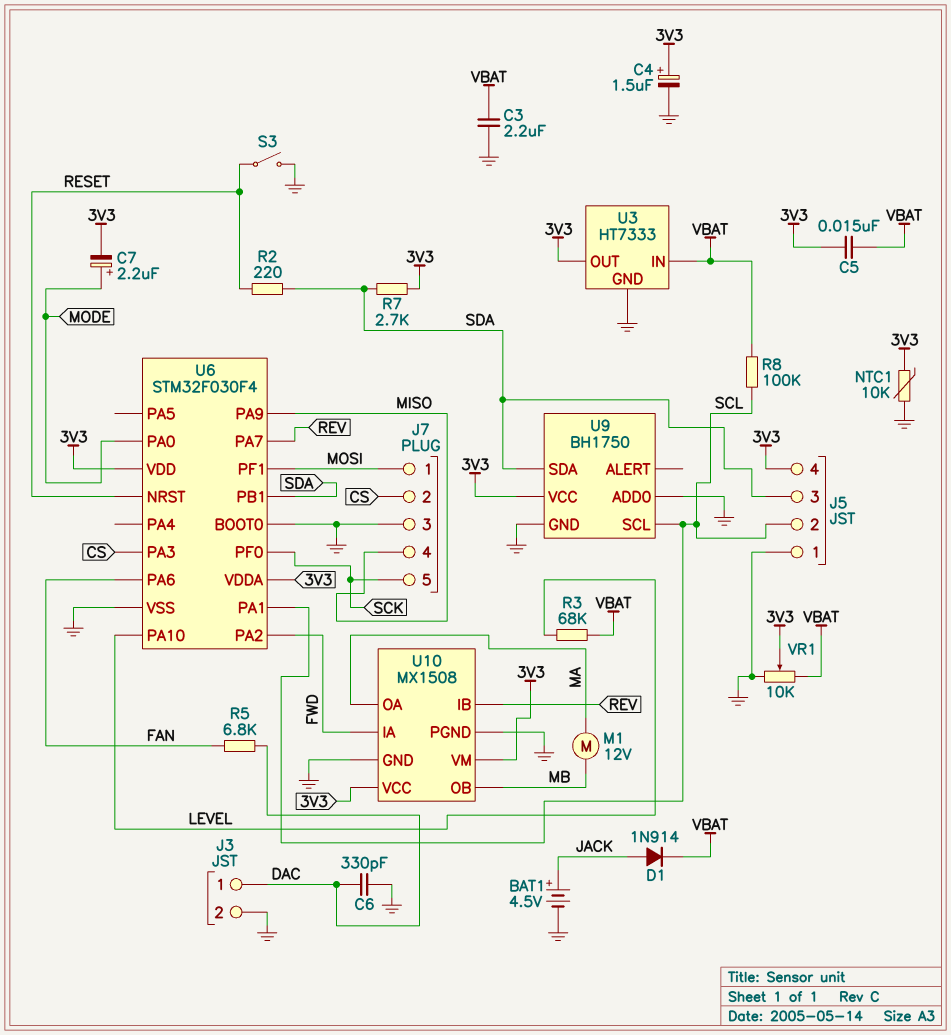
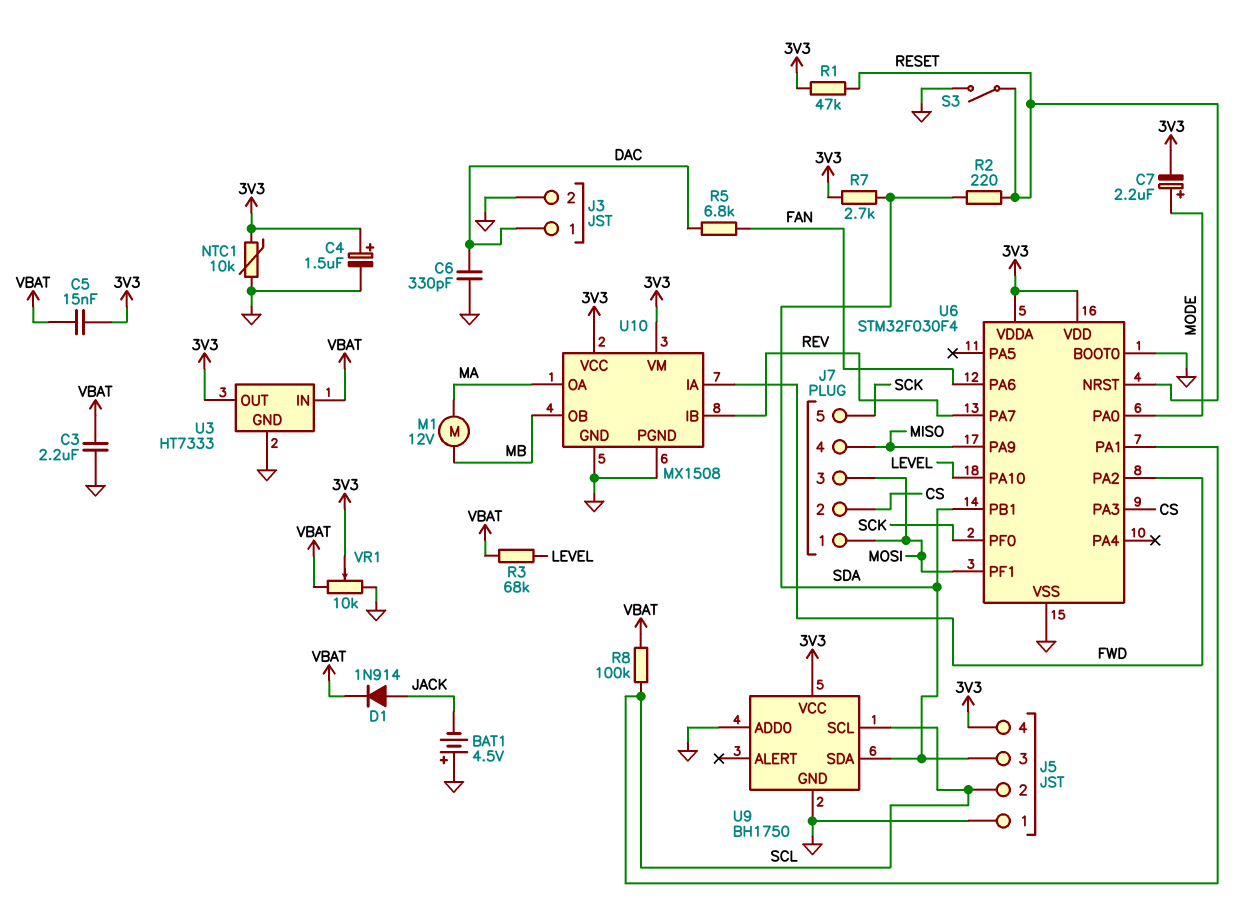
BAT1: 4.5V (plus JACK, minus GND) -> 4.5V (plus GND, minus JACK)
J7 pin 3: GND -> MOSI
R1: none -> 47k (3V3, RESET)

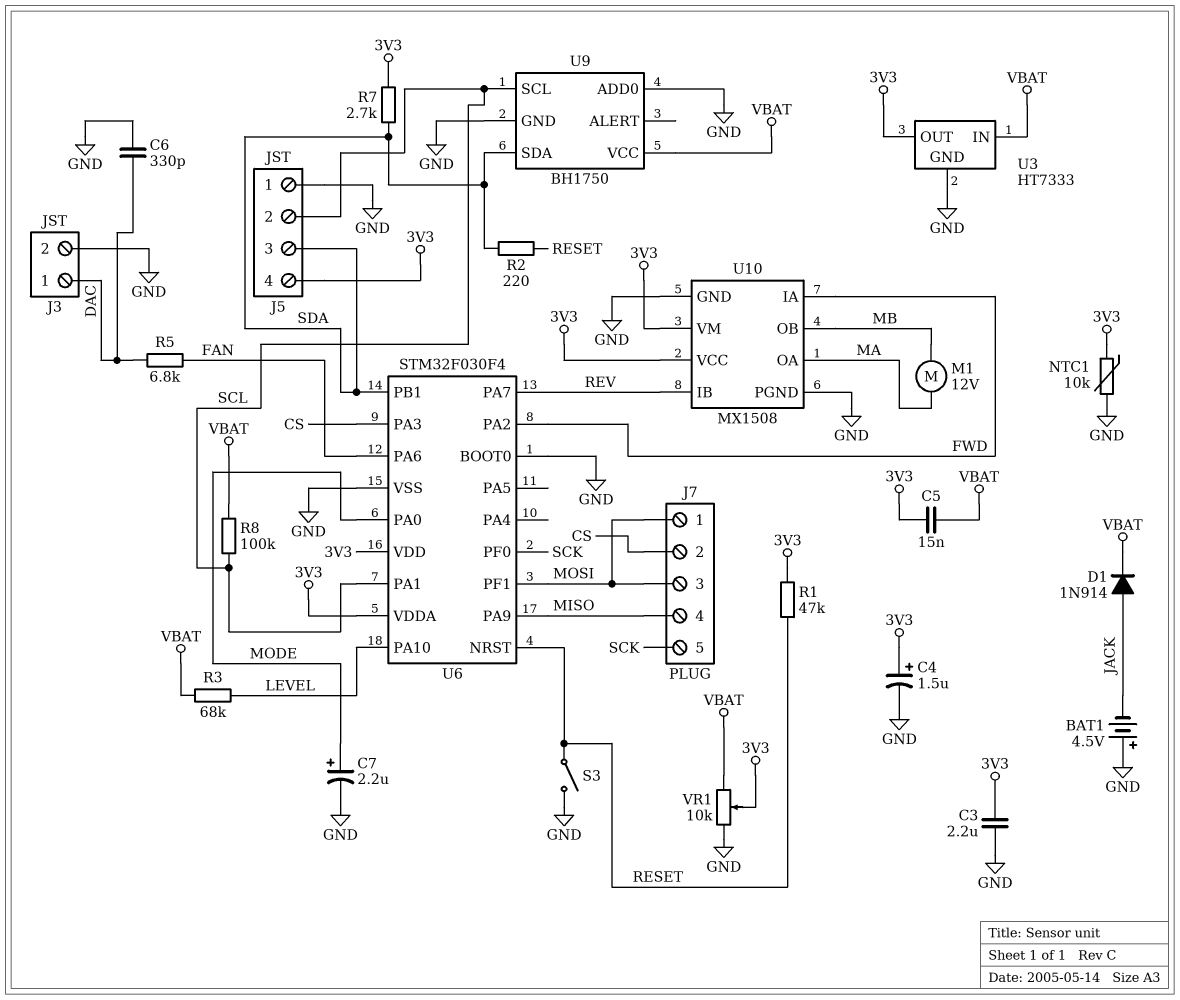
C3: 2.2uF (GND, VBAT) -> 2.2uF (3V3, GND)
C7: 2.2uF (plus MODE, minus 3V3) -> 2.2uF (plus MODE, minus GND)
U9 pin VCC: 3V3 -> VBAT

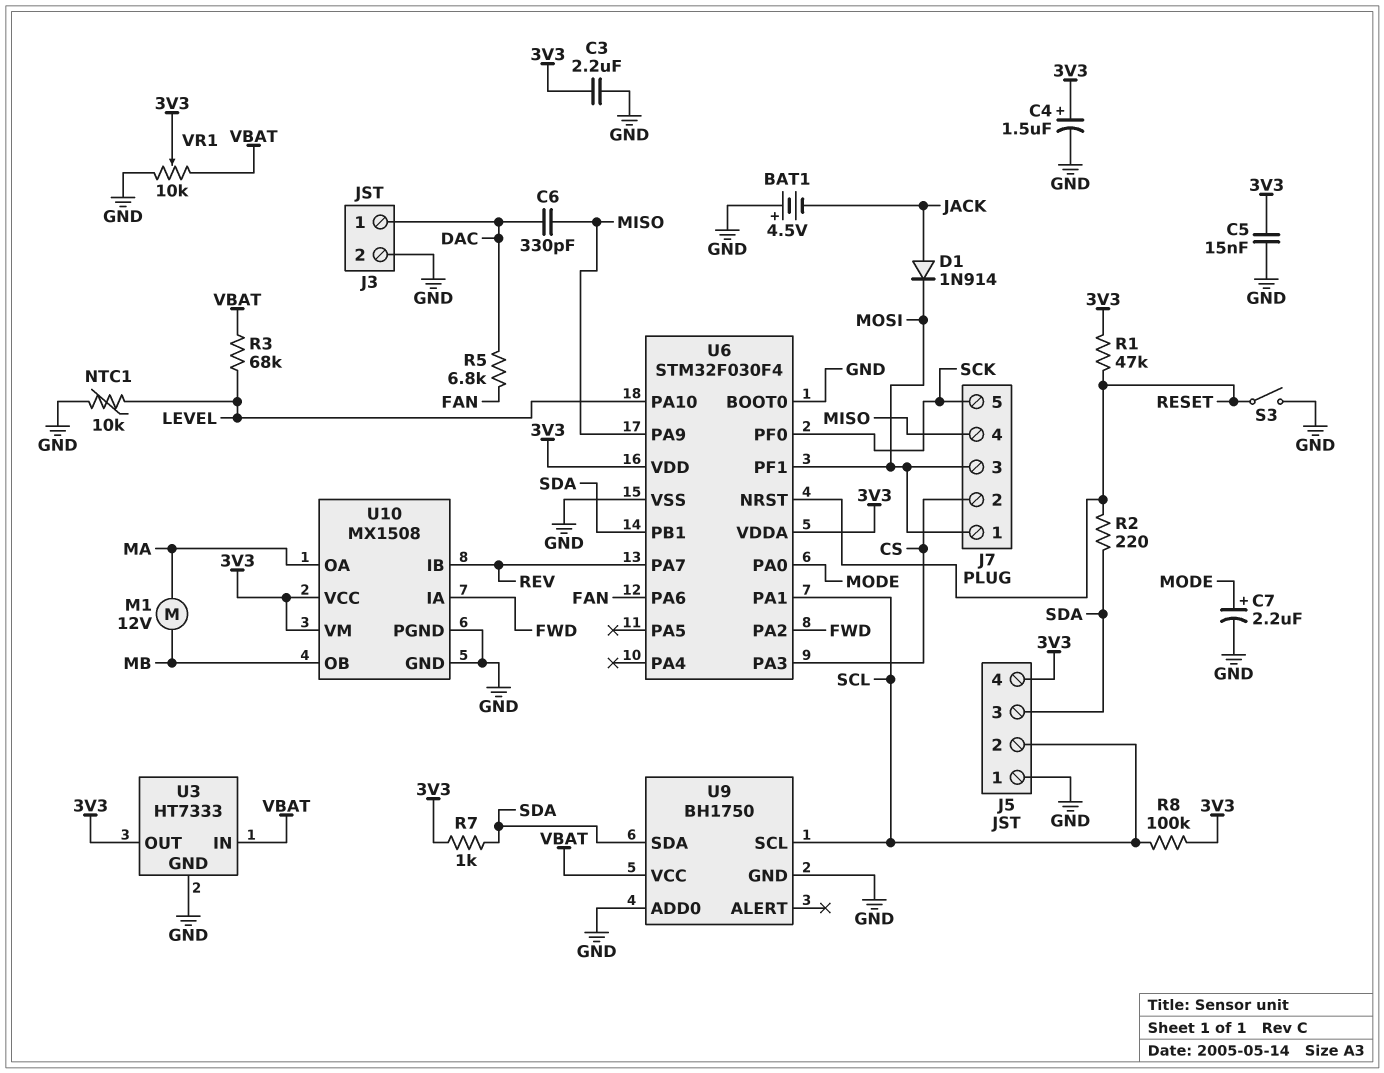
C5: 15nF (3V3, VBAT) -> 15nF (3V3, GND)
C6: 330pF (DAC, GND) -> 330pF (DAC, MISO)
D1: diode 1N914 (A JACK, K VBAT) -> diode 1N914 (A JACK, K MOSI)
NTC1: 10k (3V3, GND) -> 10k (GND, LEVEL)
R7: 2.7k (3V3, SDA) -> 1k (3V3, SDA)
R8: 100k (SCL, VBAT) -> 100k (3V3, SCL)

